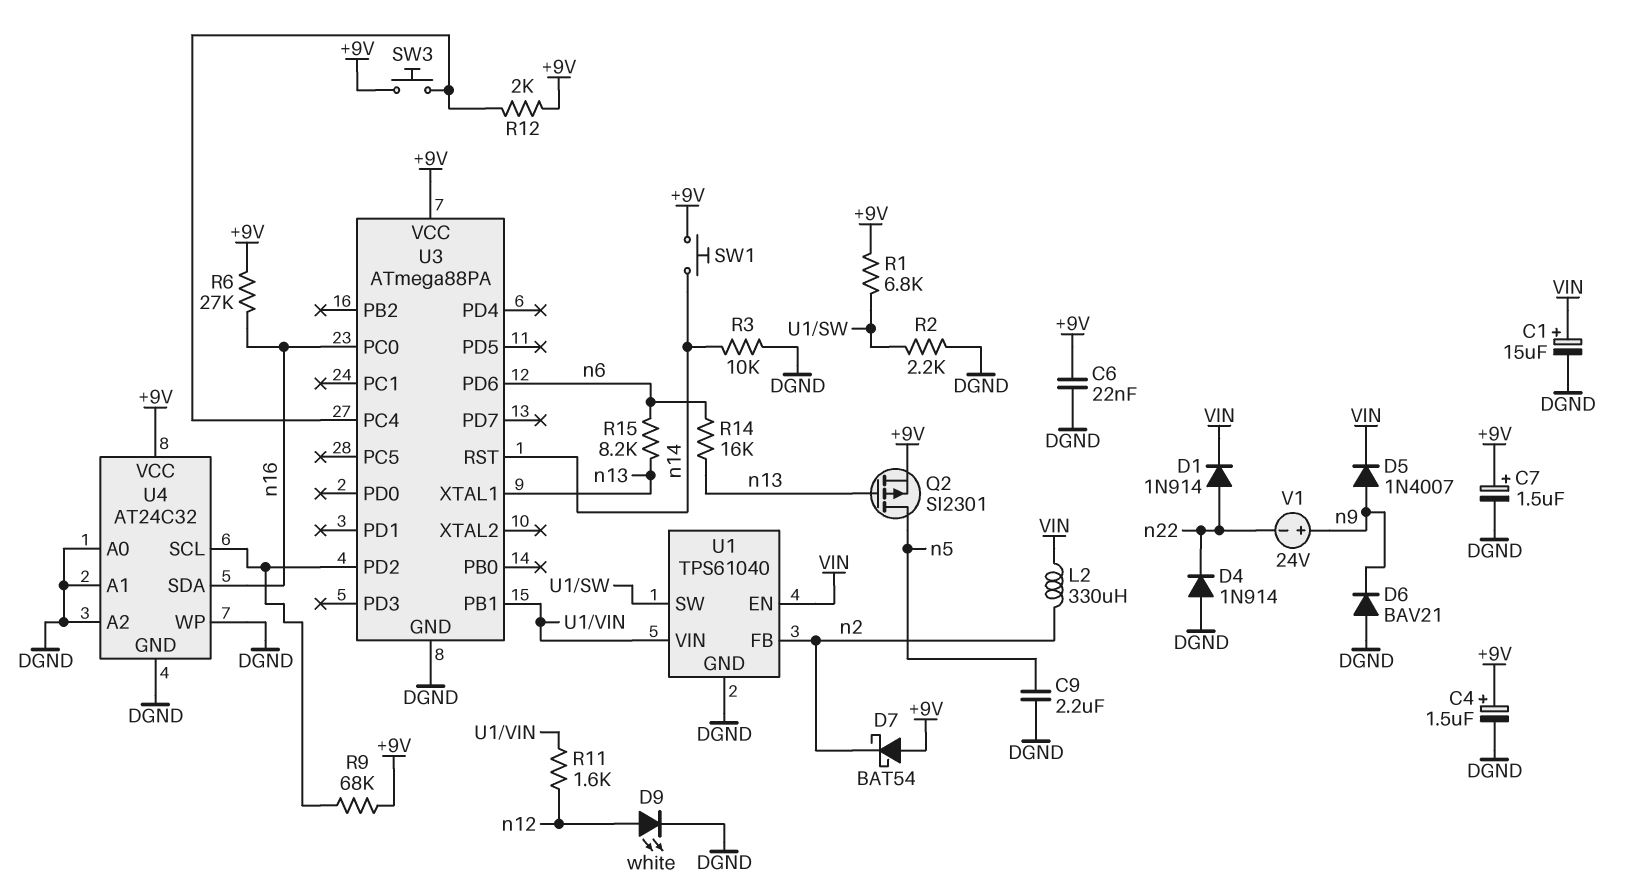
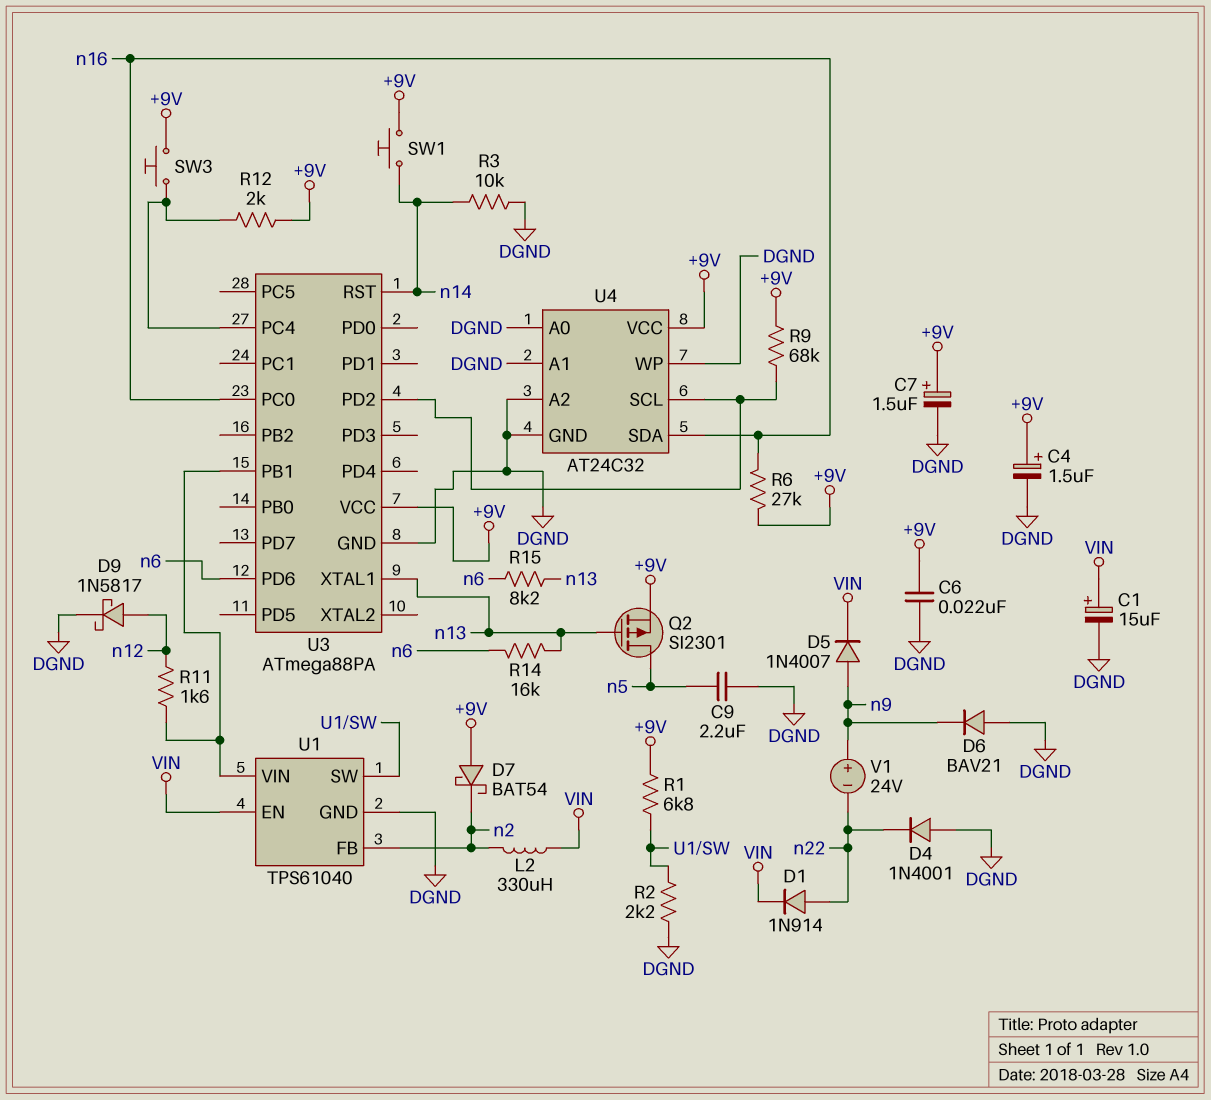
D4: diode 1N914 (A DGND, K n22) -> diode 1N4001 (A DGND, K n22)
D9: LED white (A n12, K DGND) -> schottky 1N5817 (A n12, K DGND)

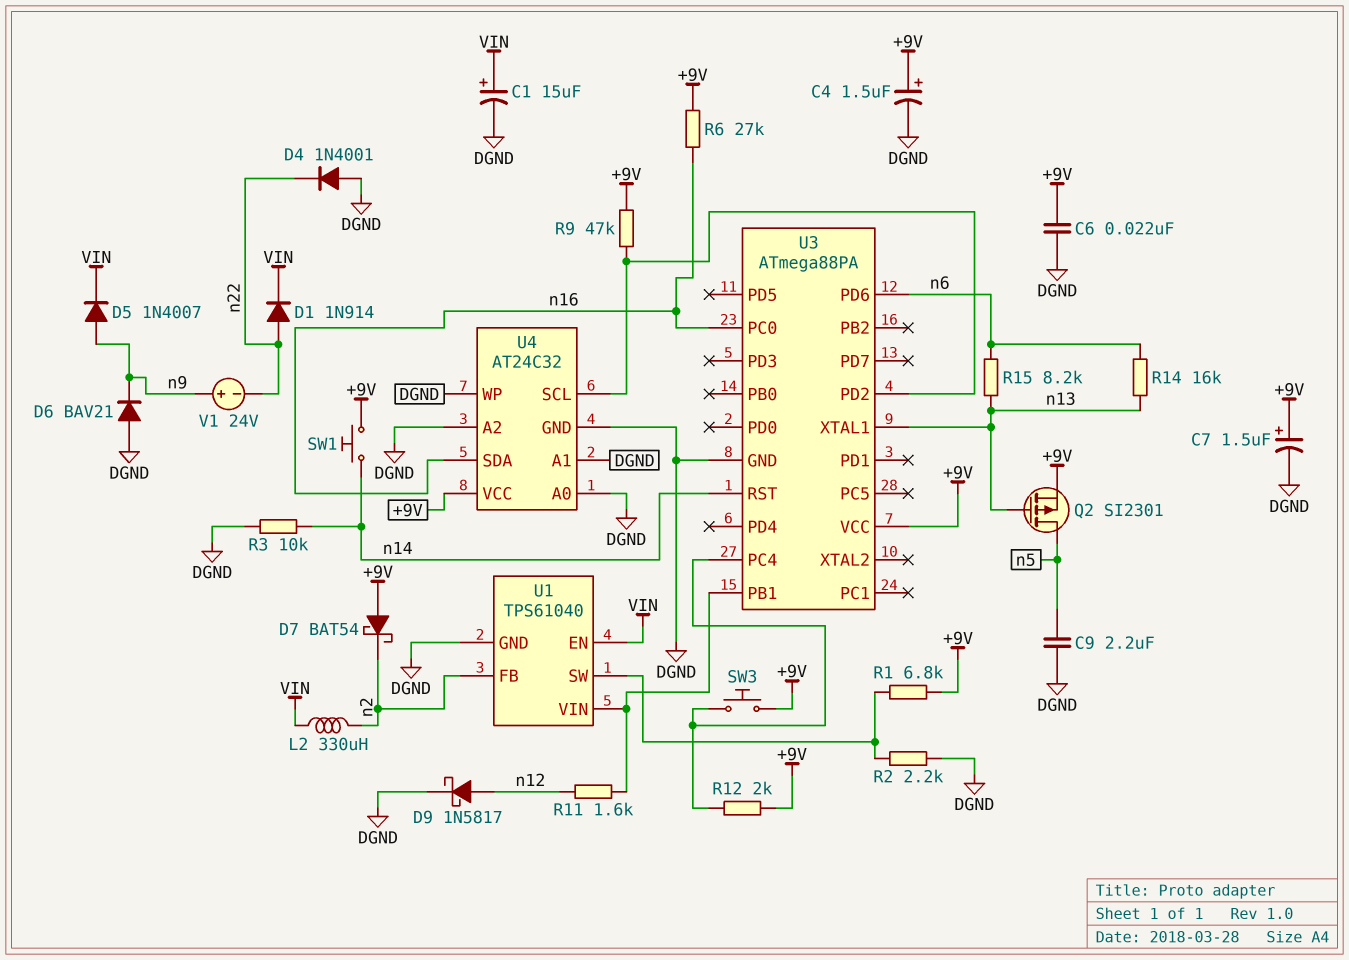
R9: 68k (+9V, U3/PD2) -> 47k (+9V, U3/PD2)

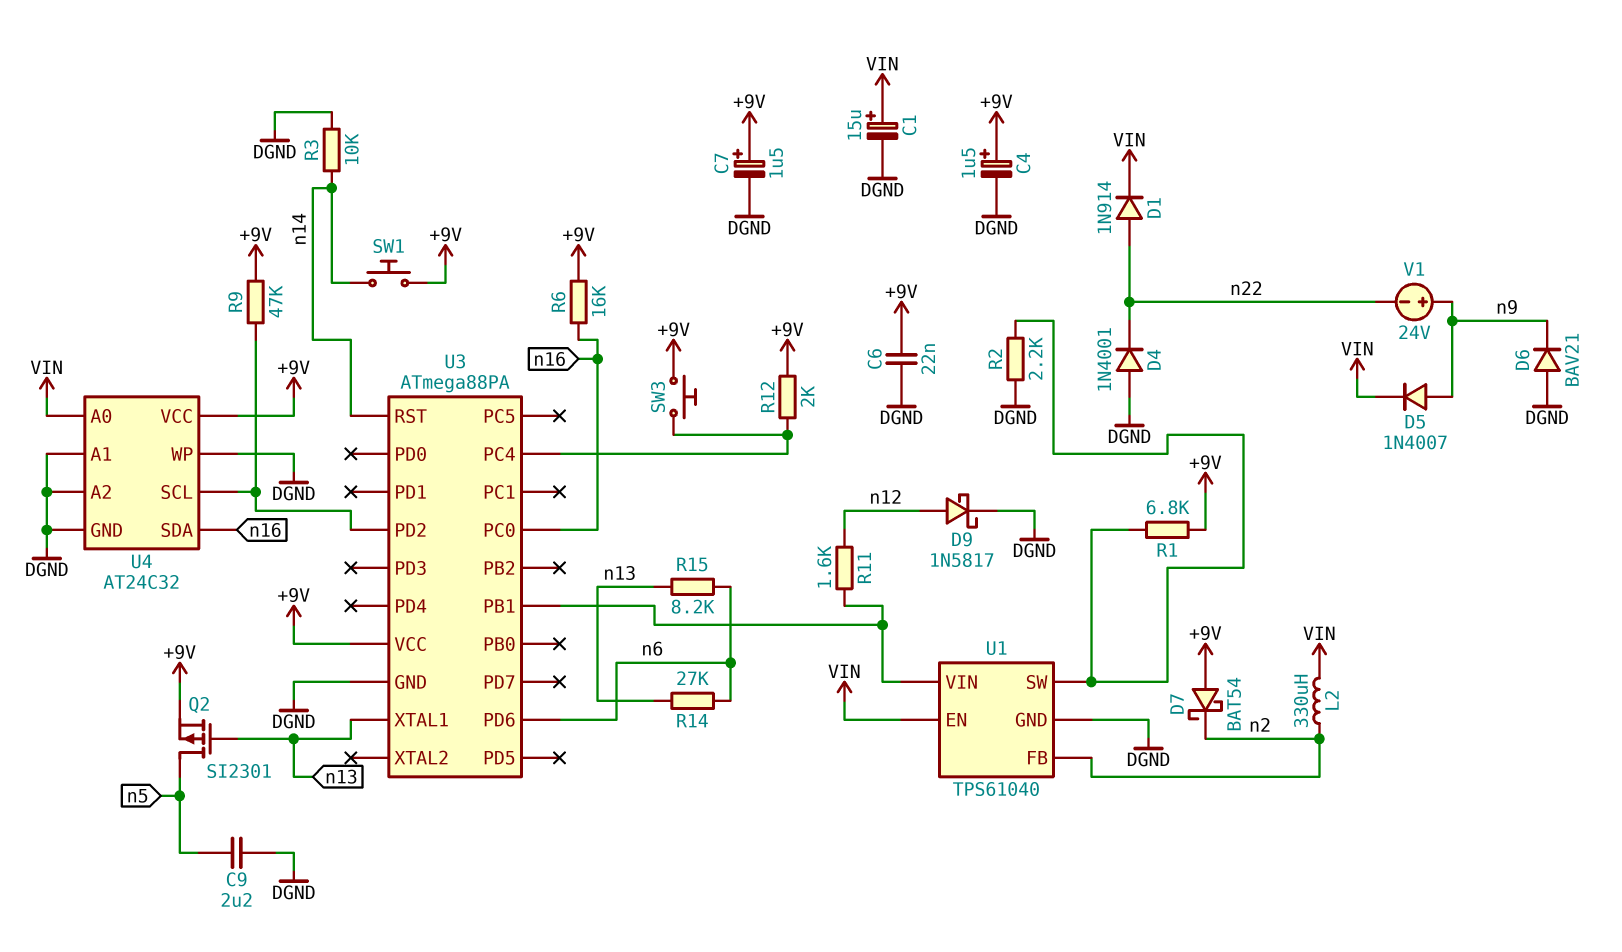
R6: 27k (+9V, n16) -> 16k (+9V, n16)
R14: 16k (n6, n13) -> 27k (n6, n13)
U4 pin A0: DGND -> VIN

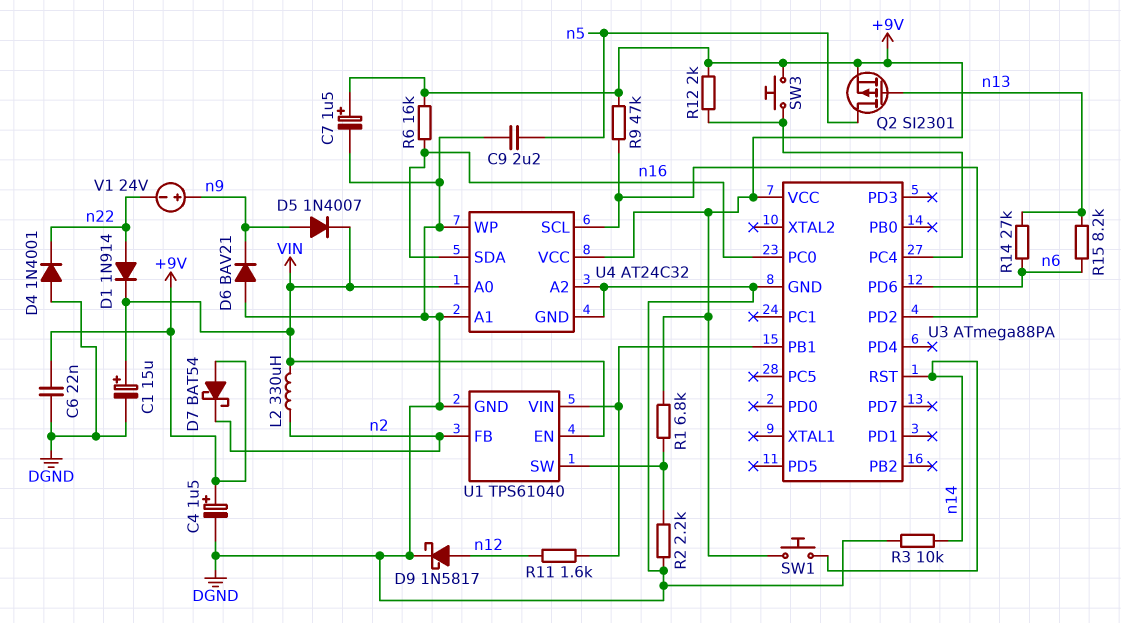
U3 pin XTAL1: n13 -> none

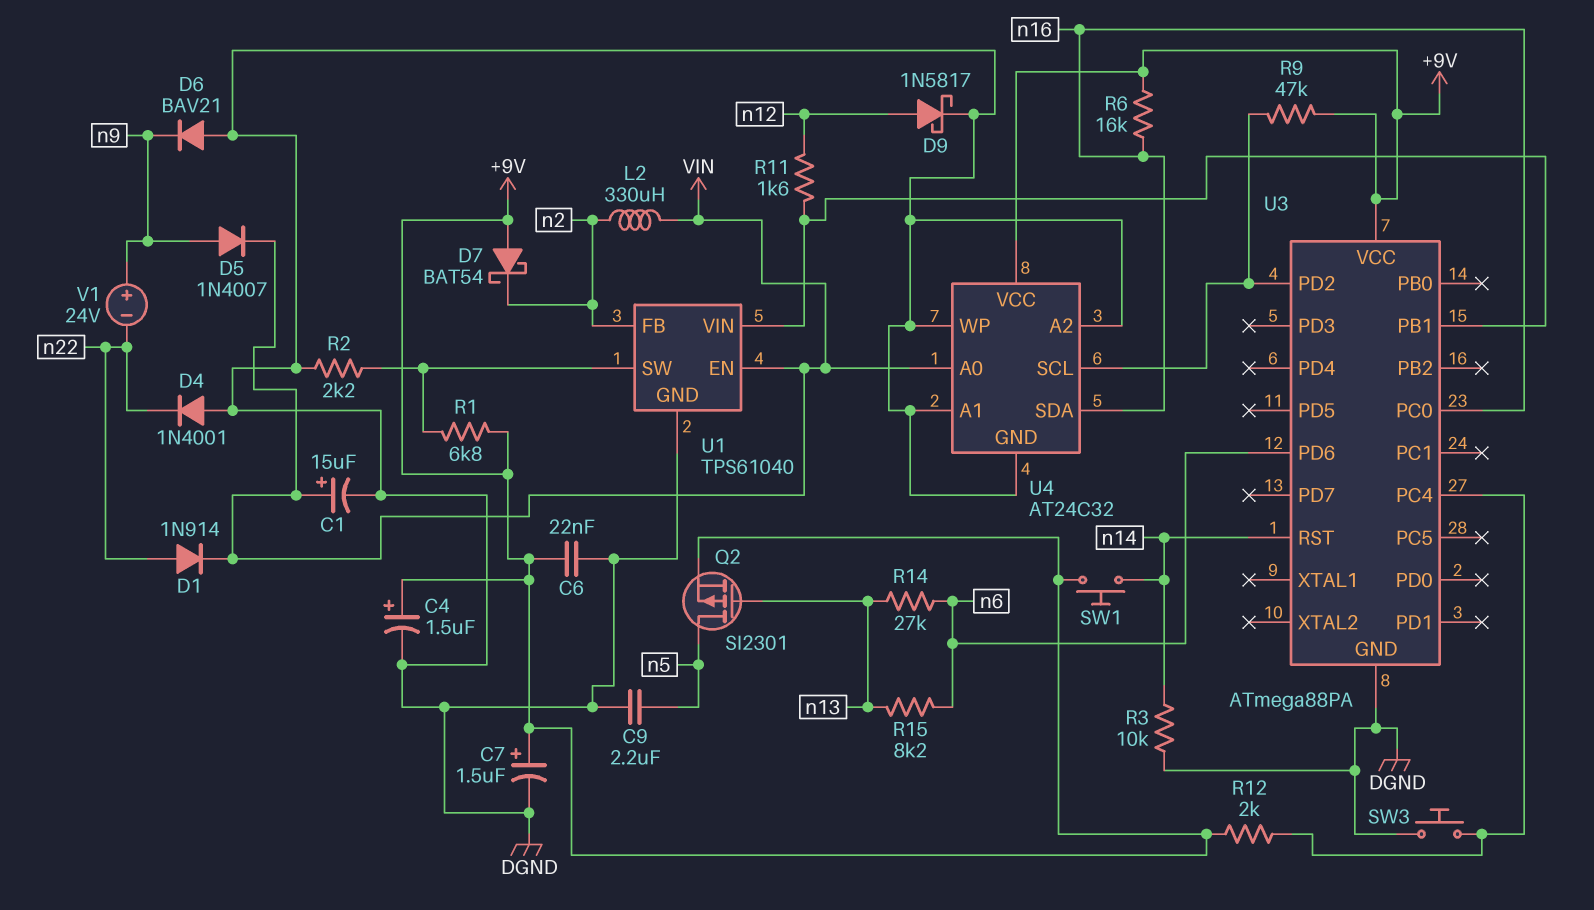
SW3: button (+9V, U3/PC4) -> button (DGND, U3/PC4)

